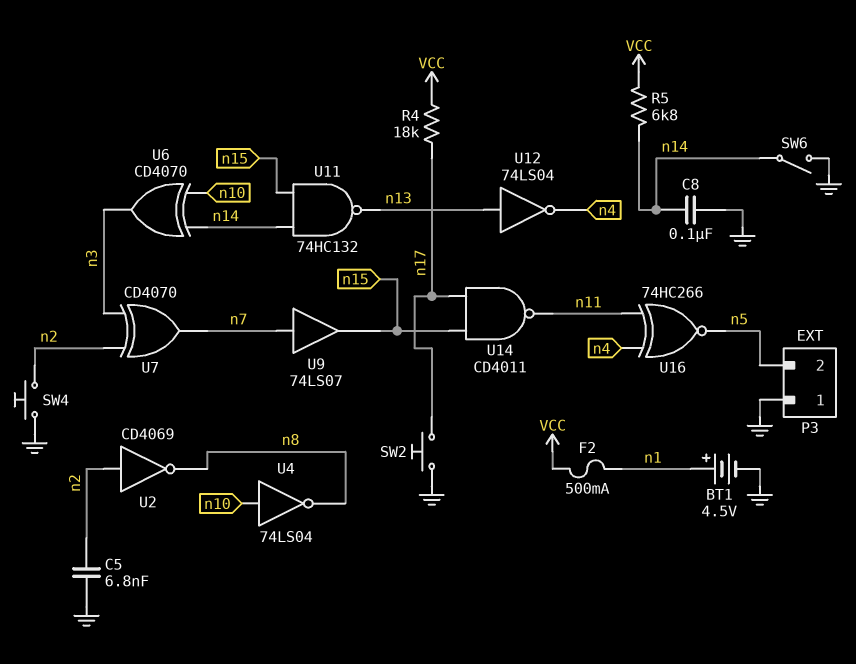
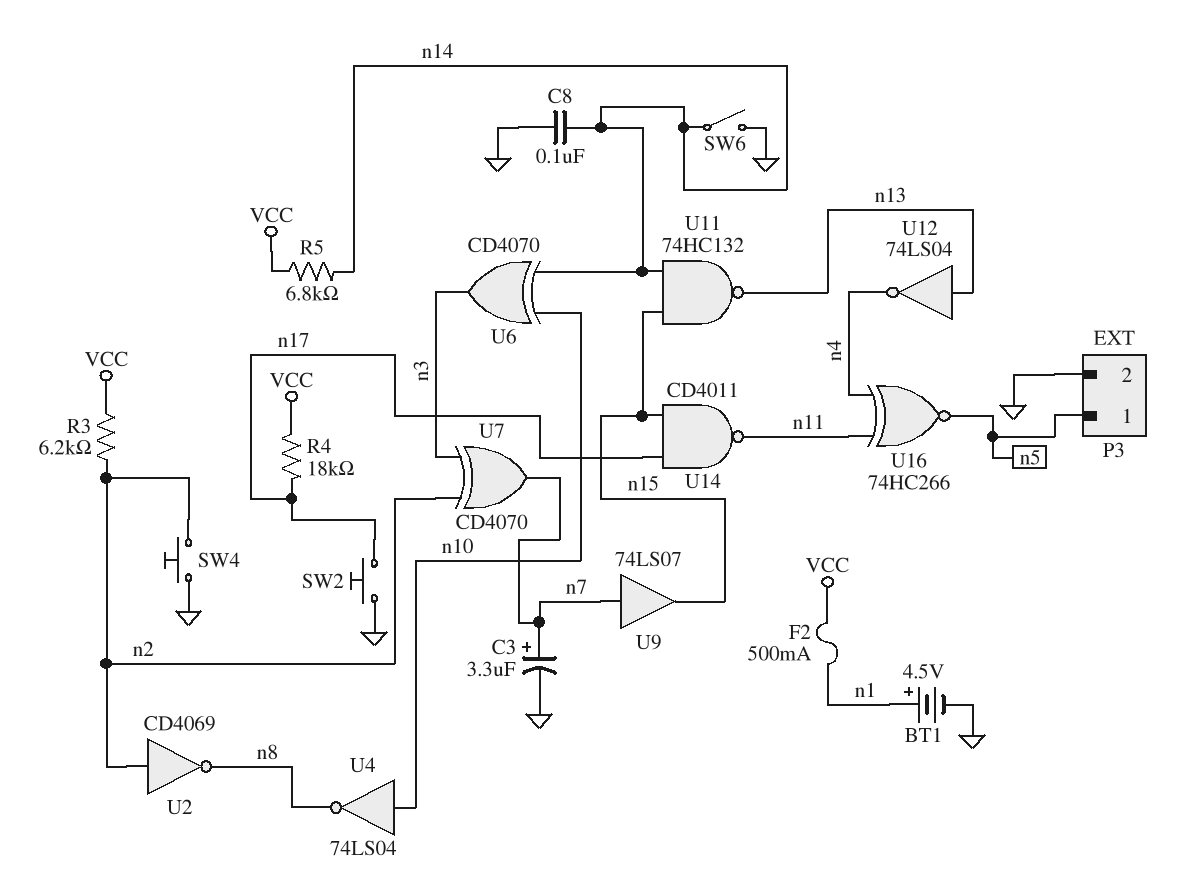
C3: none -> 3.3uF (plus n7, minus GND)
C5: 6.8nF (GND, n2) -> none
P3 pin 1: GND -> n5
P3 pin 2: n5 -> GND
R3: none -> 6.2k (VCC, n2)

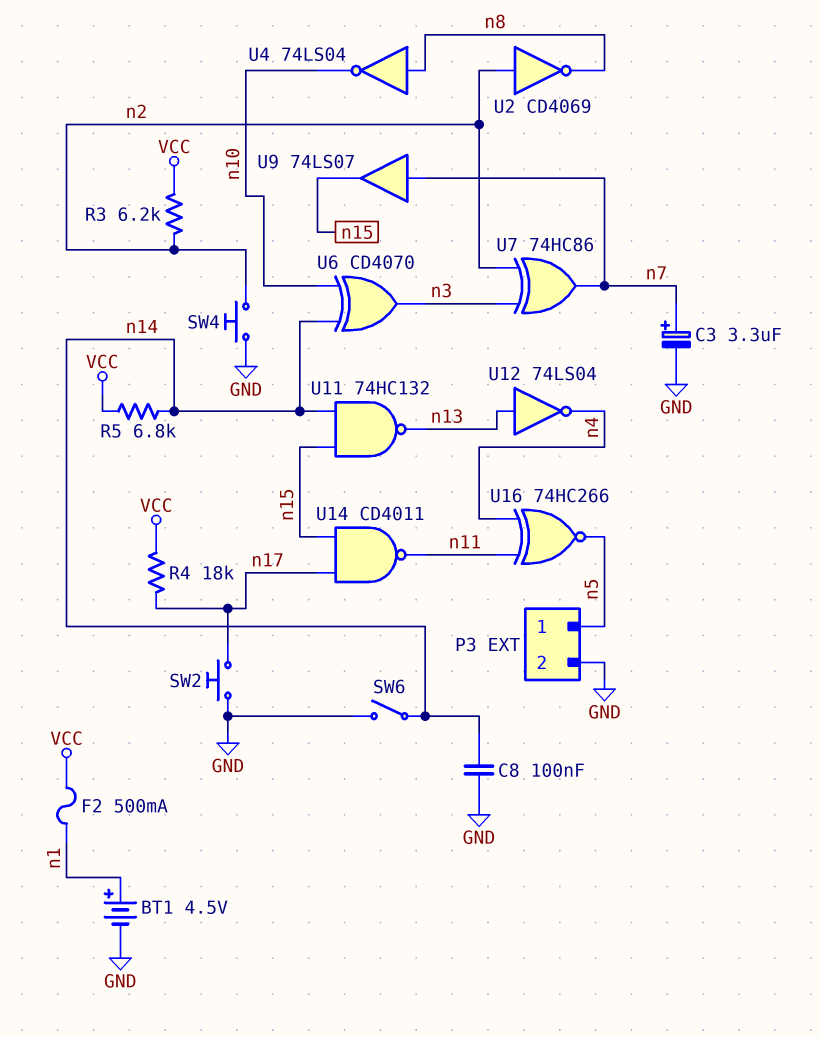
U4: NOT 74LS04 (in n10, out n8) -> NOT 74LS04 (in n8, out n10)
U7: XOR CD4070 (in n2, in n3, out n7) -> XOR 74HC86 (in n2, in n3, out n7)

